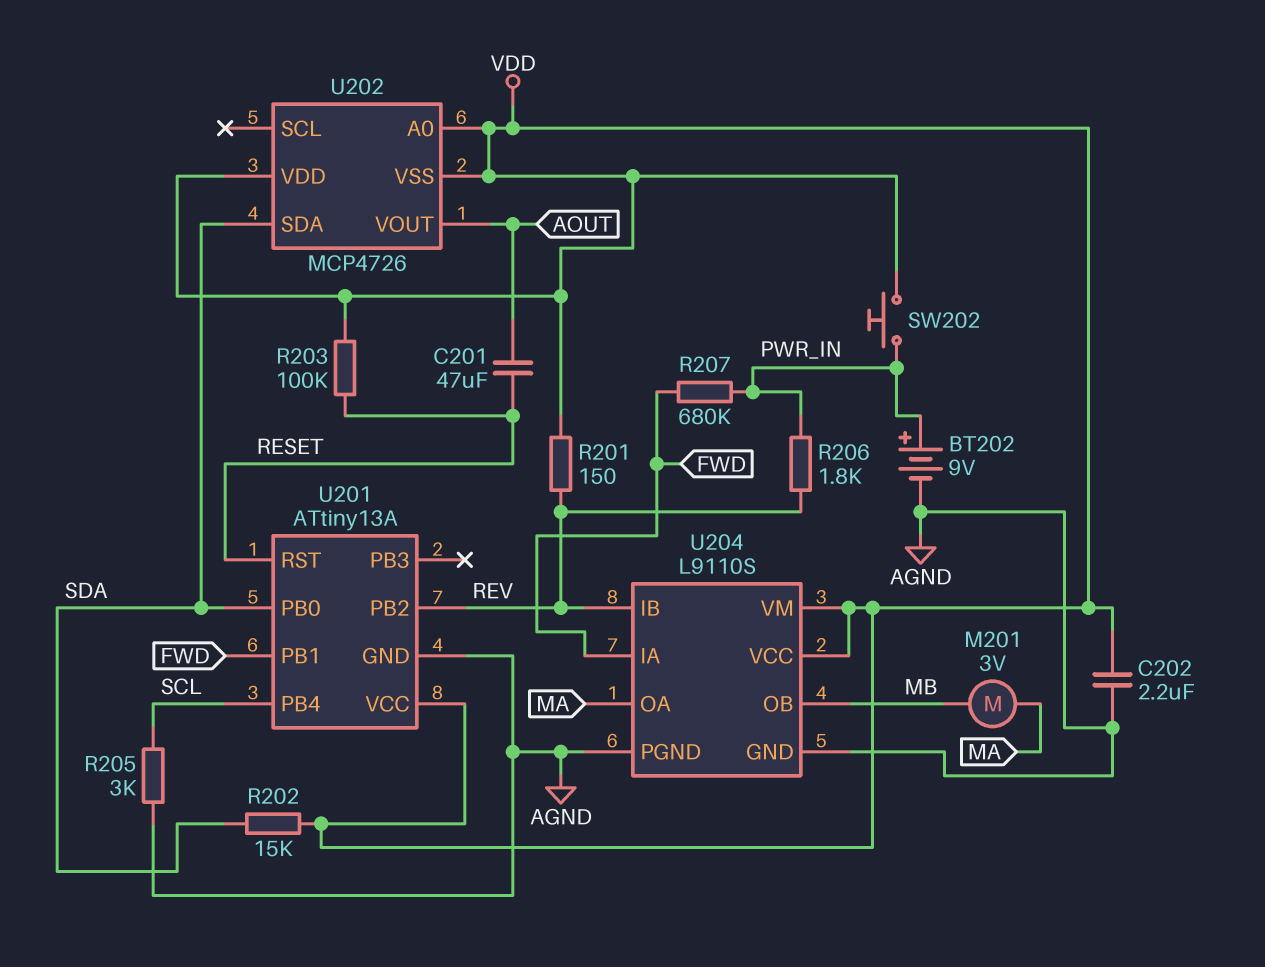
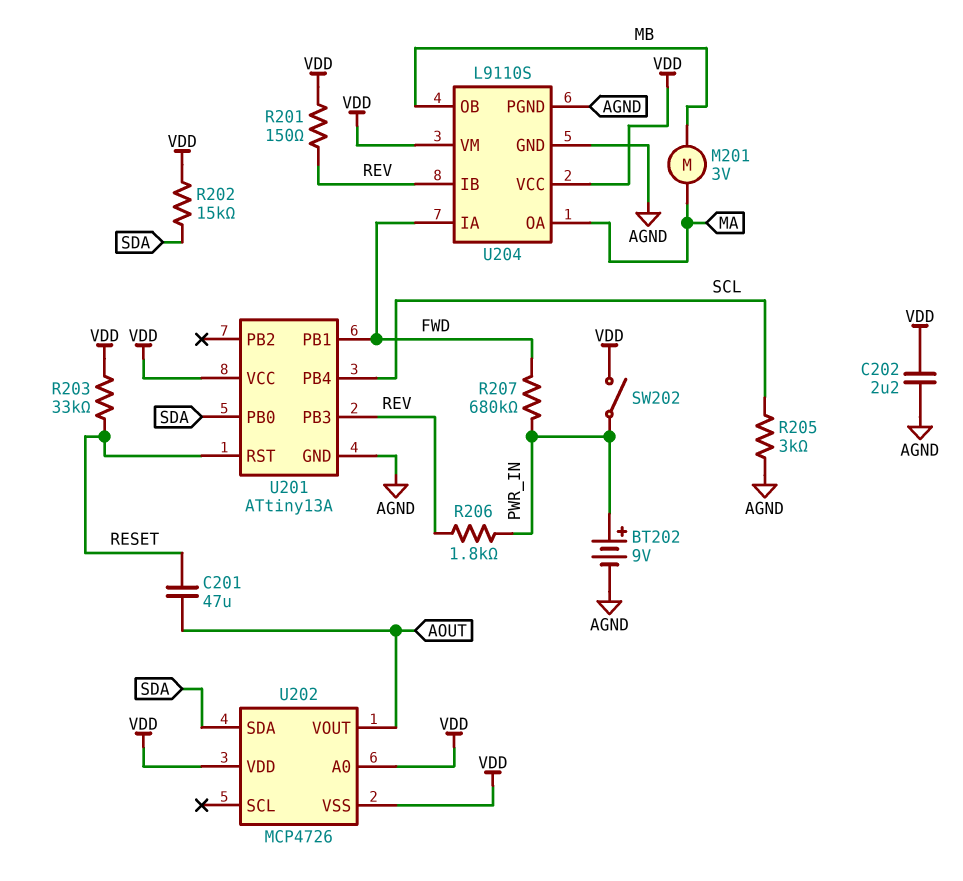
R203: 100k (RESET, VDD) -> 33k (RESET, VDD)
SW202: button (PWR_IN, VDD) -> switch (PWR_IN, VDD)
U201 pin PB2: REV -> none
U201 pin PB3: none -> REV

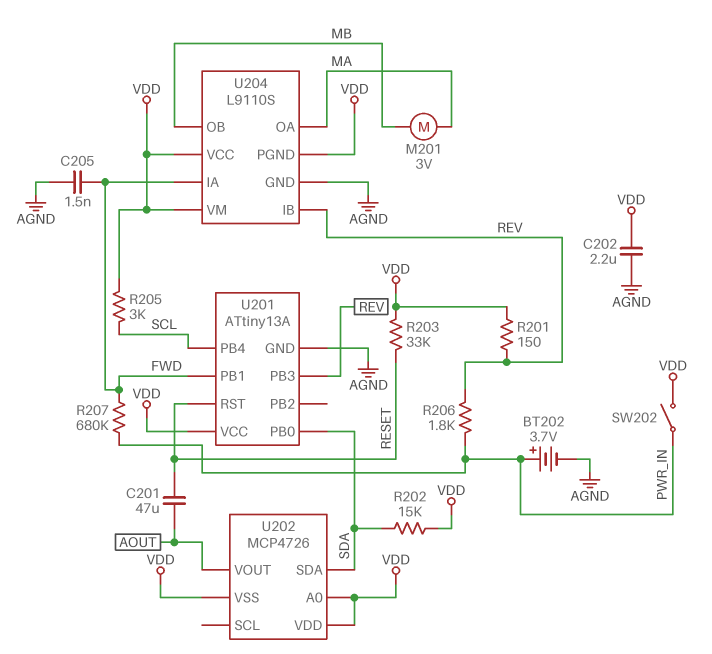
BT202: 9V (plus PWR_IN, minus AGND) -> 3.7V (plus PWR_IN, minus AGND)
C205: none -> 1.5nF (AGND, FWD)
R205: 3k (AGND, SCL) -> 3k (SCL, VDD)
U204 pin PGND: AGND -> VDD

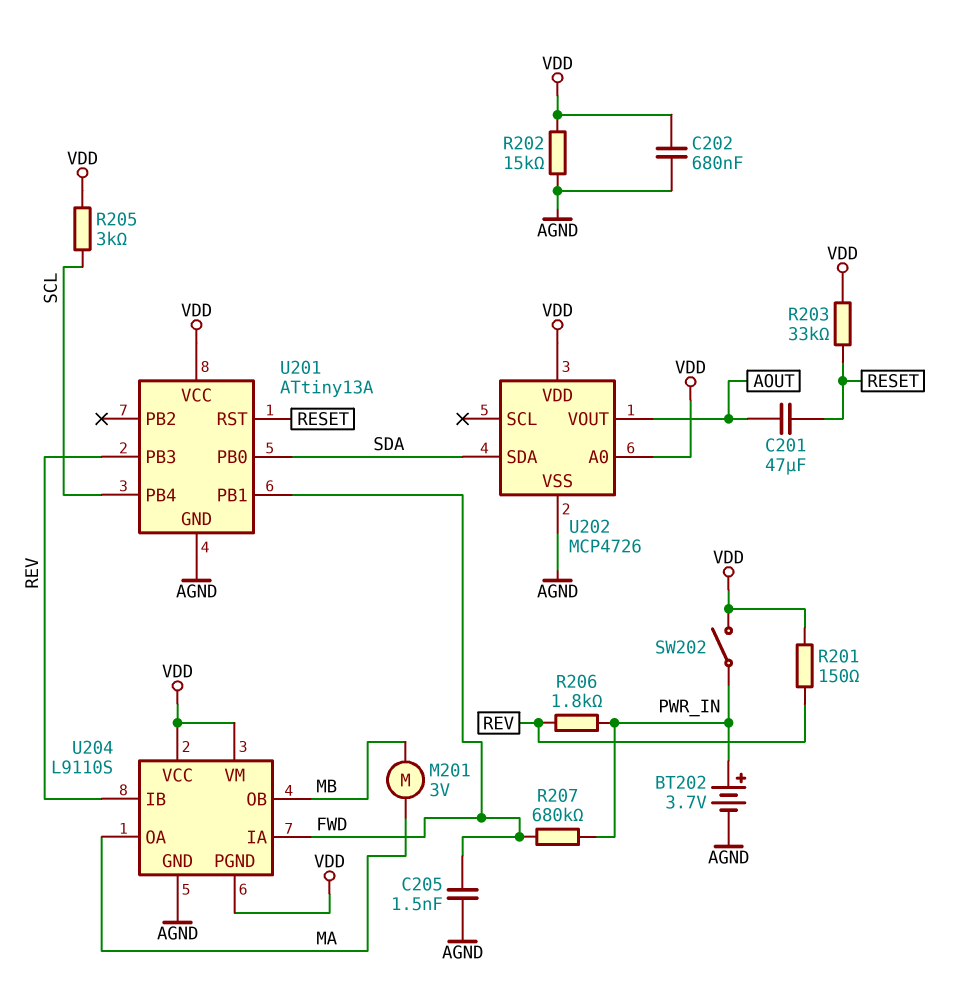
C202: 2.2uF (AGND, VDD) -> 680nF (AGND, VDD)
R202: 15k (SDA, VDD) -> 15k (AGND, VDD)
U202 pin VSS: VDD -> AGND

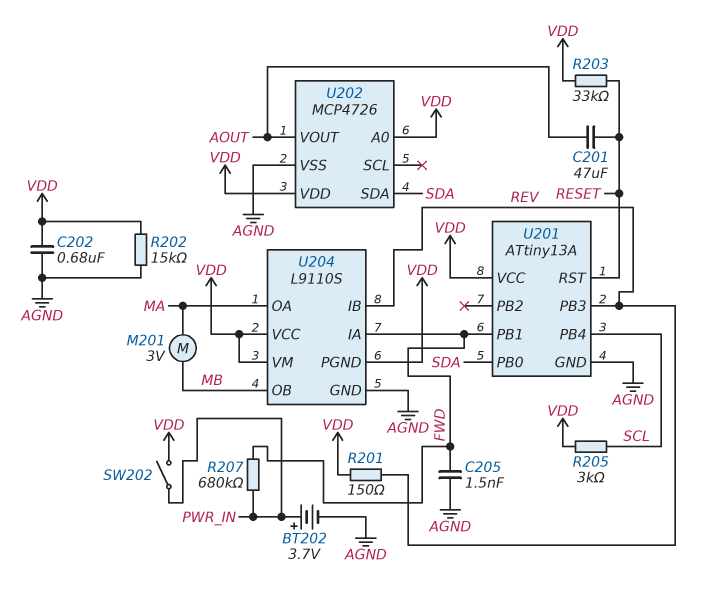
R206: 1.8k (PWR_IN, REV) -> none

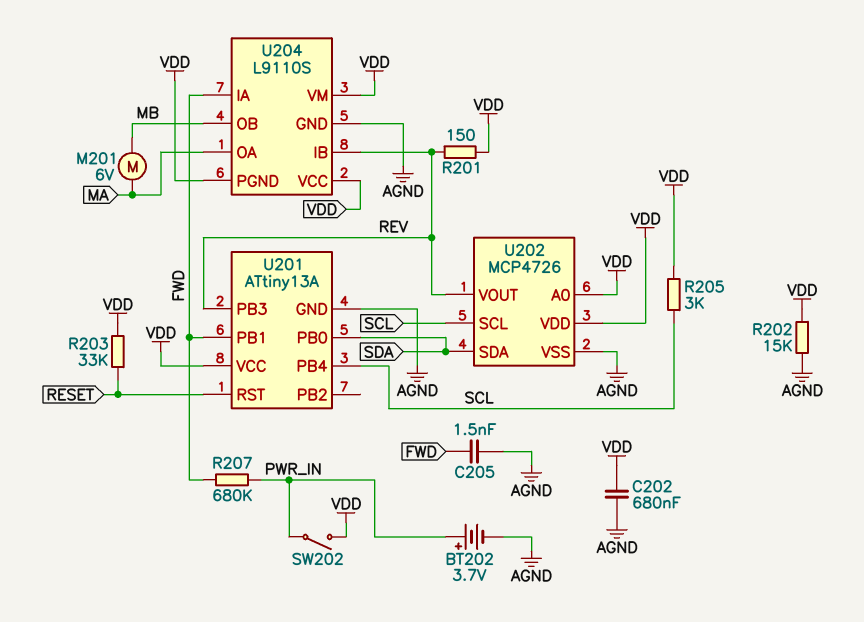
C201: 47uF (AOUT, RESET) -> none
M201: motor 3V (MA, MB) -> motor 6V (MA, MB)
U202 pin SCL: none -> SCL
U202 pin VOUT: AOUT -> REV

